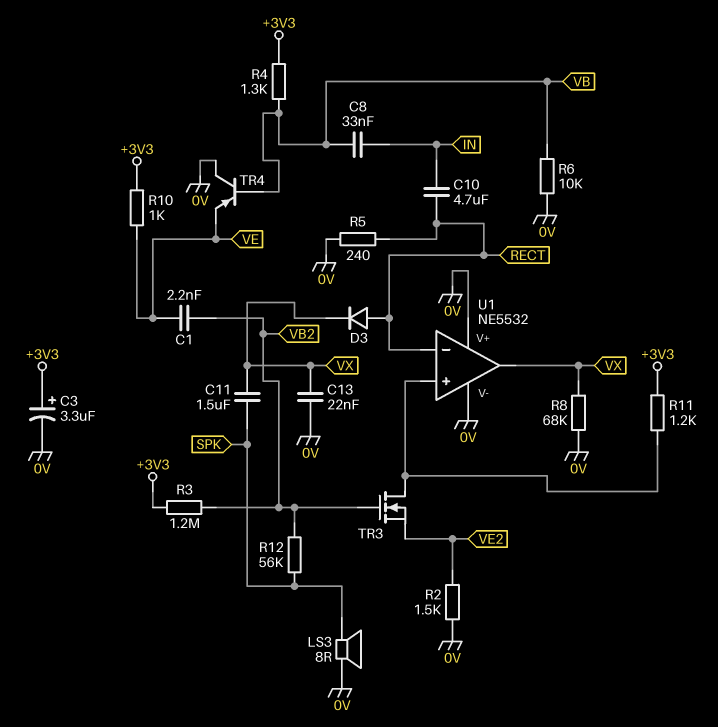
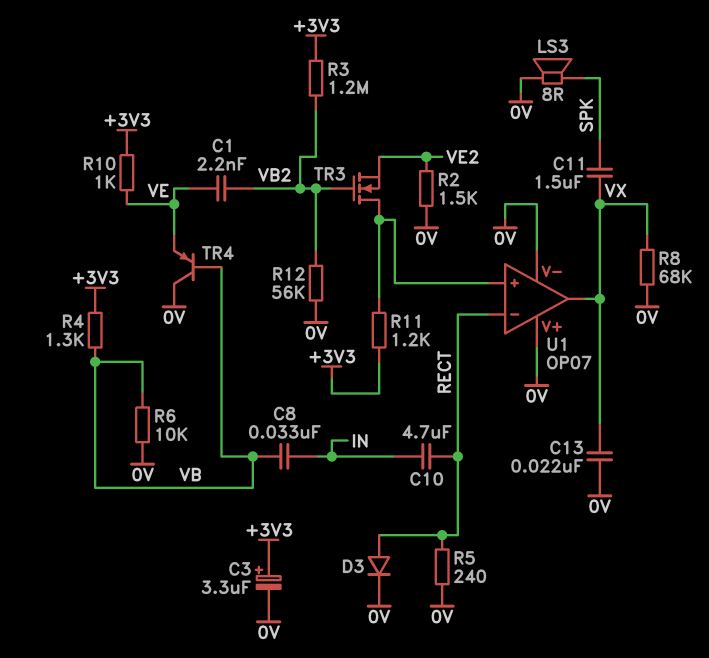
D3: diode (A RECT, K VX) -> diode (A RECT, K 0V)
R12: 56k (SPK, VB2) -> 56k (0V, VB2)
U1: NE5532 -> OP07

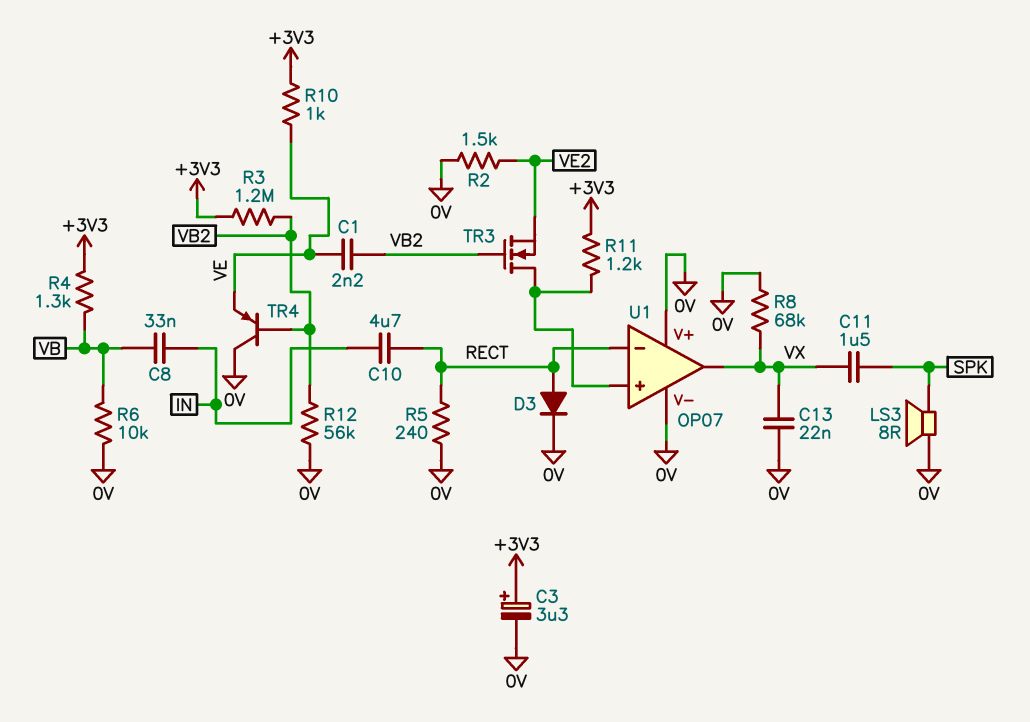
TR4: PNP (B VB, C 0V, E VE) -> PNP (B VB2, C 0V, E VE)

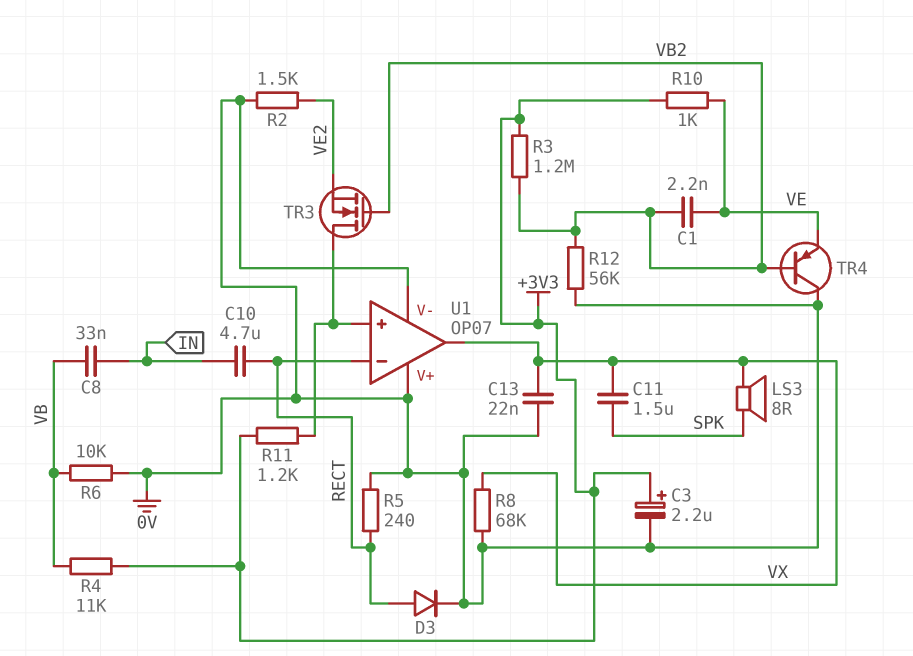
C3: 3.3uF (plus +3V3, minus 0V) -> 2.2uF (plus +3V3, minus 0V)
LS3: speaker 8R (0V, SPK) -> speaker 8R (SPK, VX)
R4: 1.3k (+3V3, VB) -> 11k (+3V3, VB)

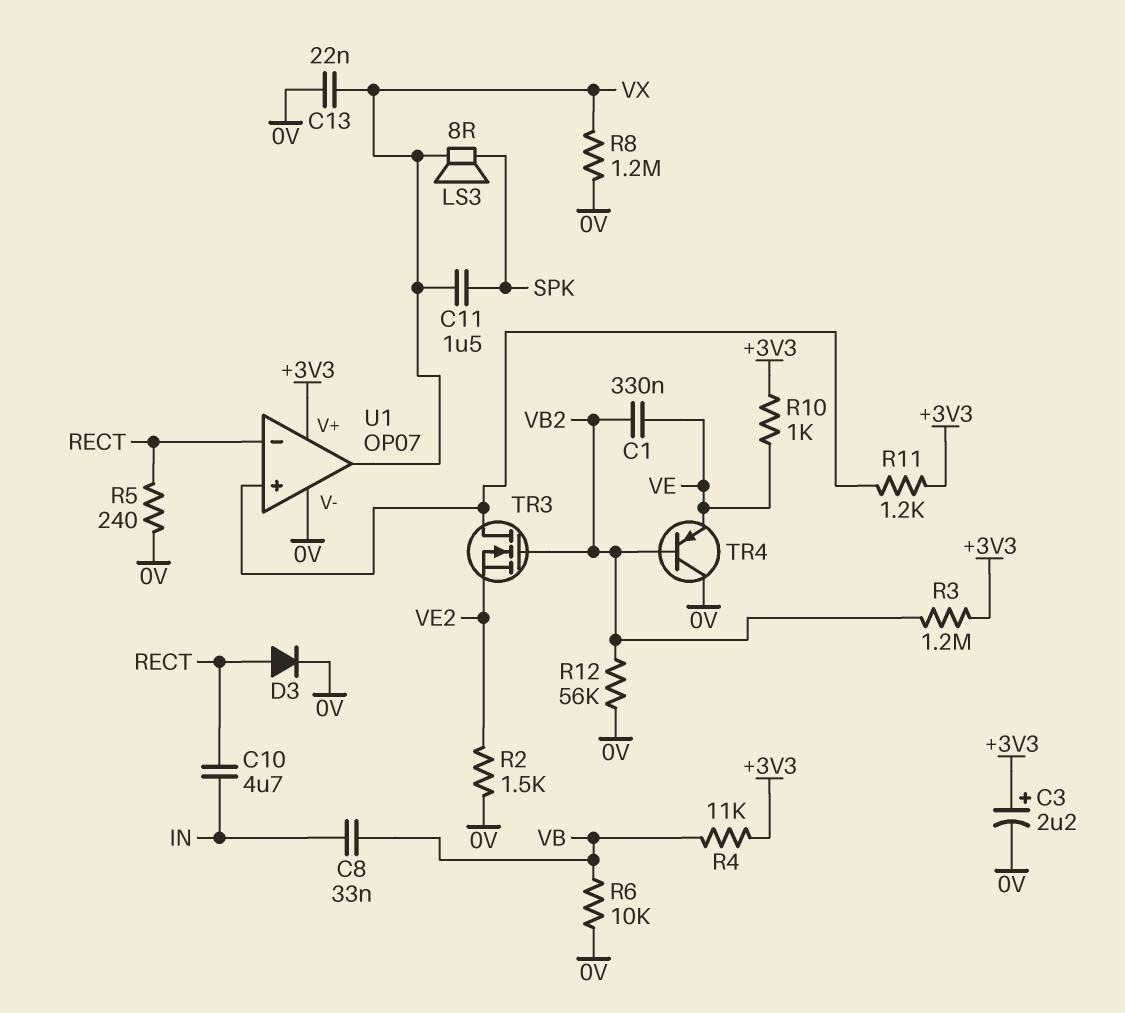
C1: 2.2nF (VB2, VE) -> 330nF (VB2, VE)
R8: 68k (0V, VX) -> 1.2M (0V, VX)
U1 pin V+: 0V -> +3V3

